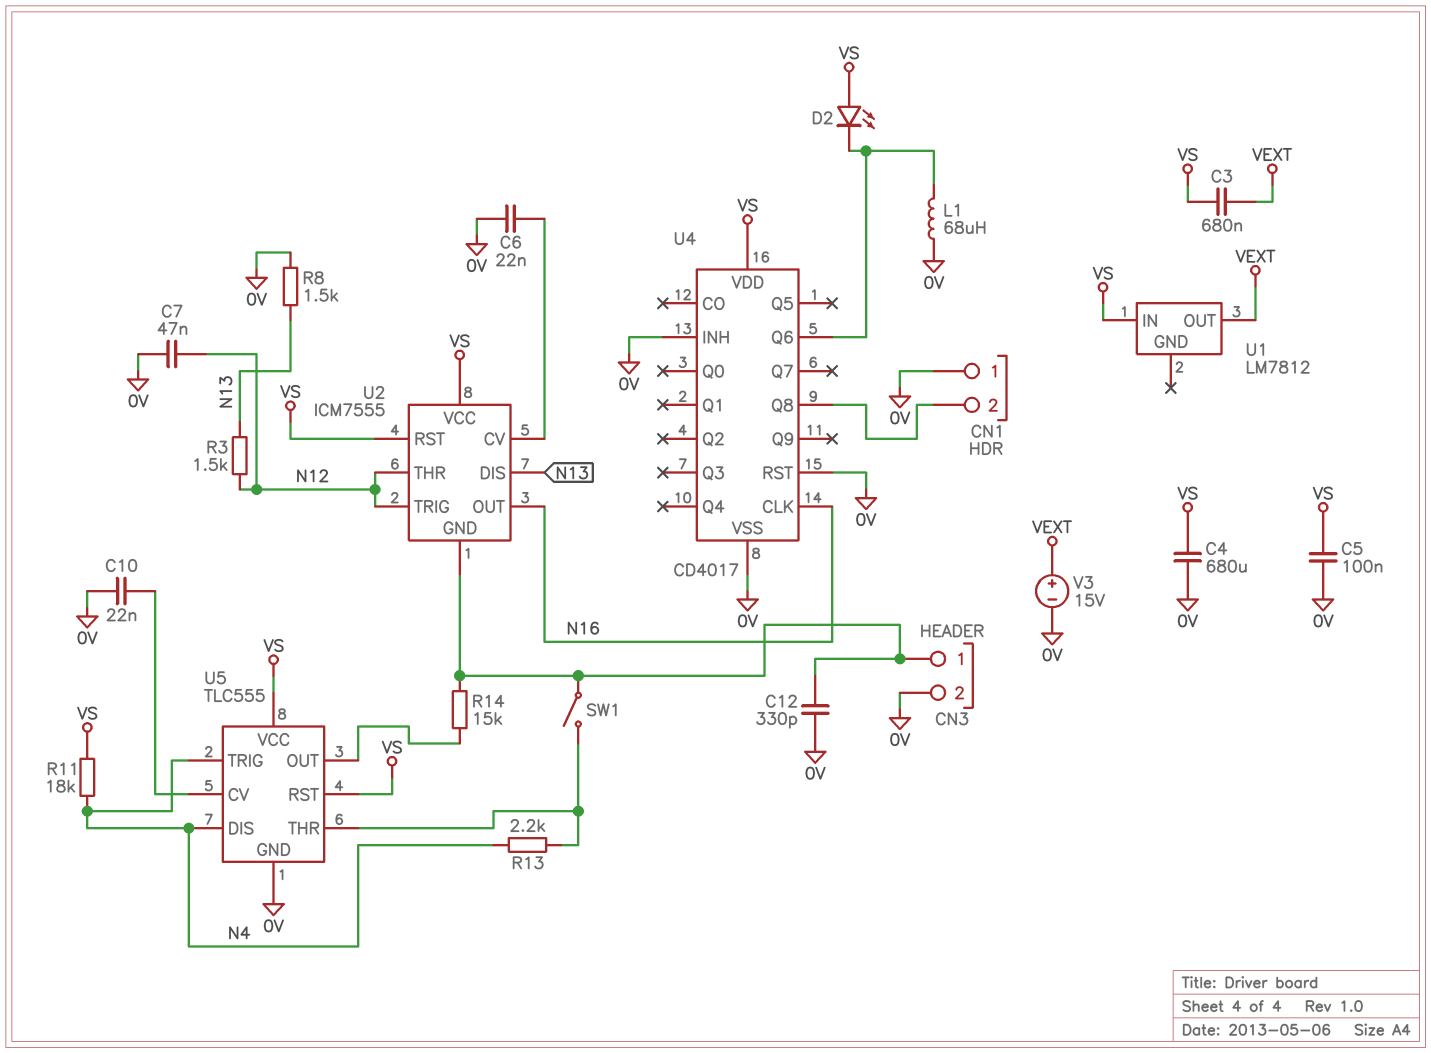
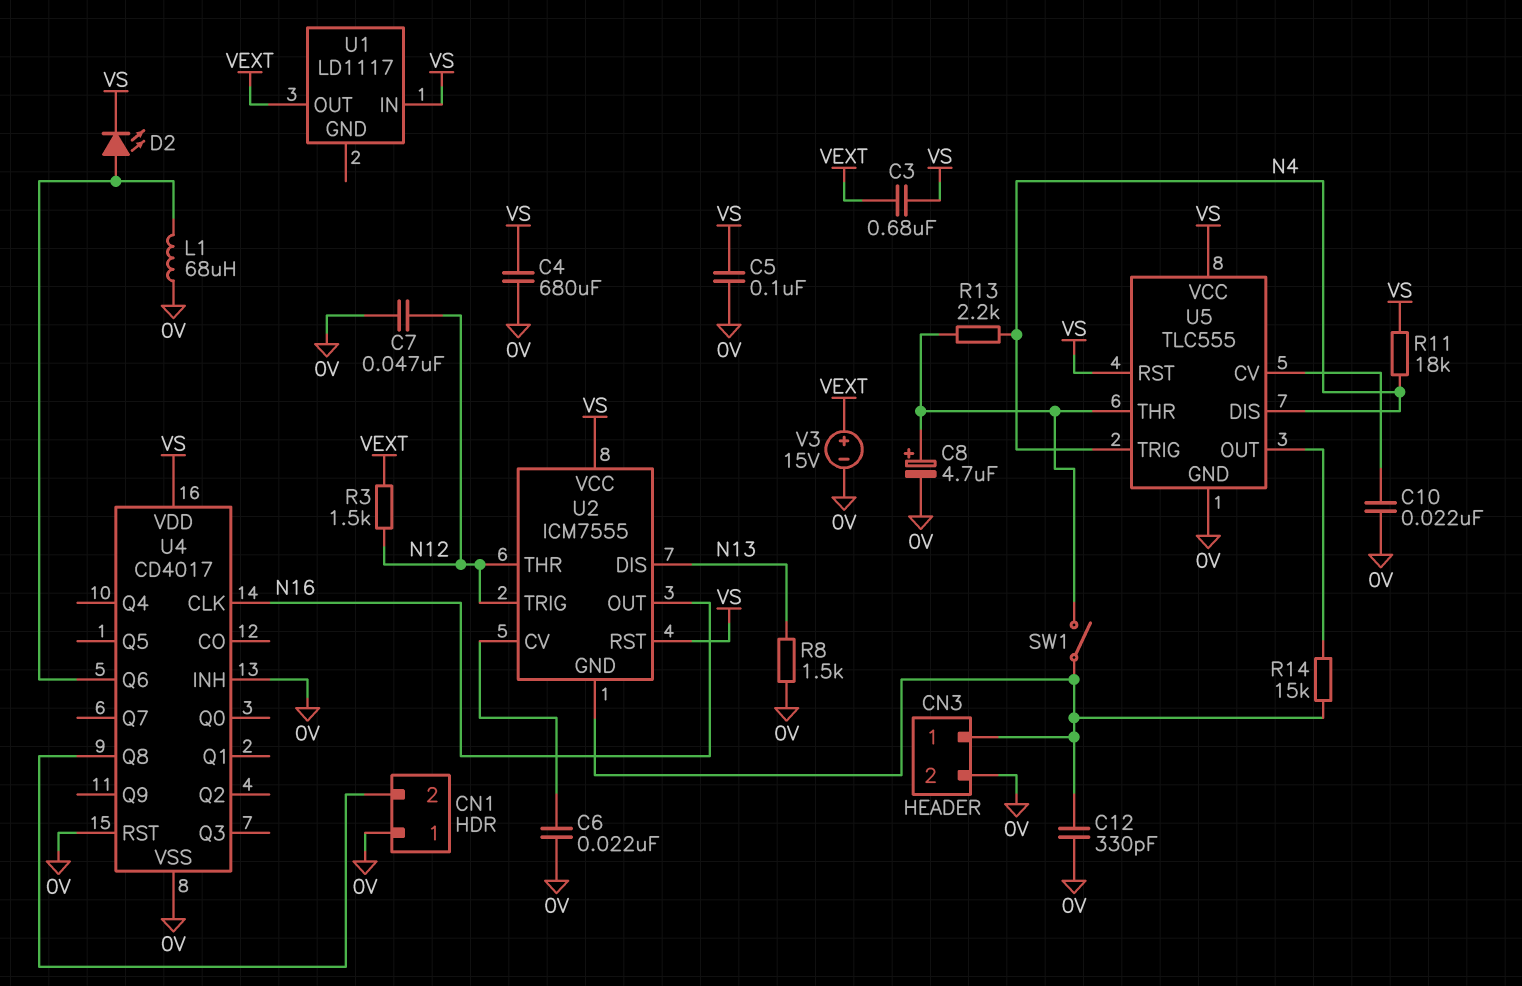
C8: none -> 4.7uF (plus U5/THR, minus 0V)
D2: LED (A VS, K U4/Q6) -> LED (A U4/Q6, K VS)
R3: 1.5k (N12, N13) -> 1.5k (N12, VEXT)
U1: LM7812 -> LD1117

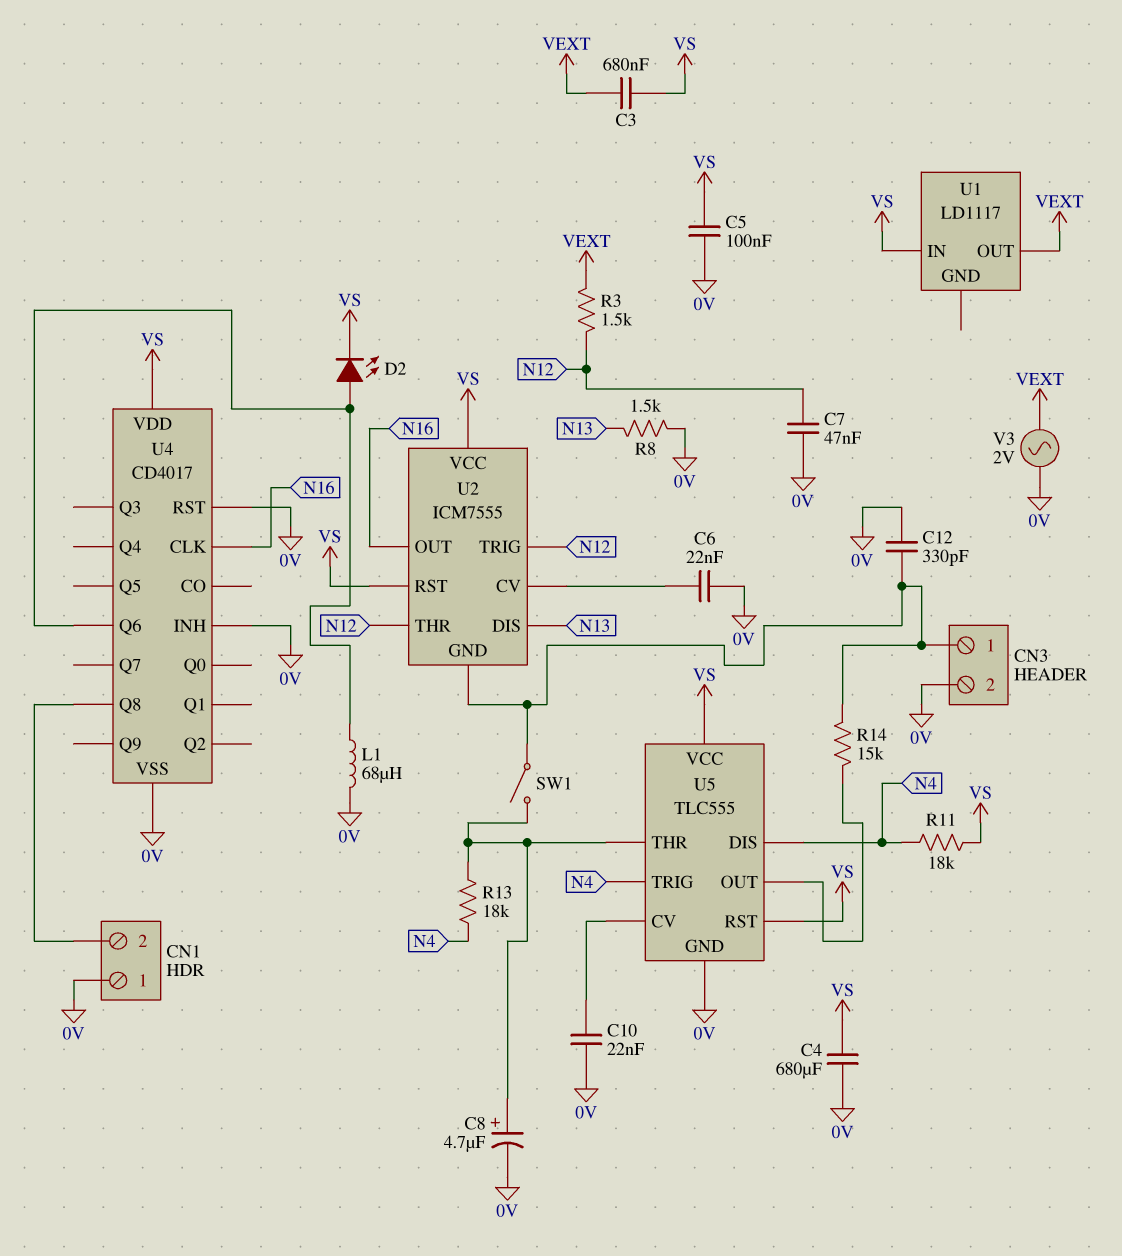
R13: 2.2k (N4, U5/THR) -> 18k (N4, U5/THR)
V3: 15V (plus VEXT, minus 0V) -> AC 2V (0V, VEXT)

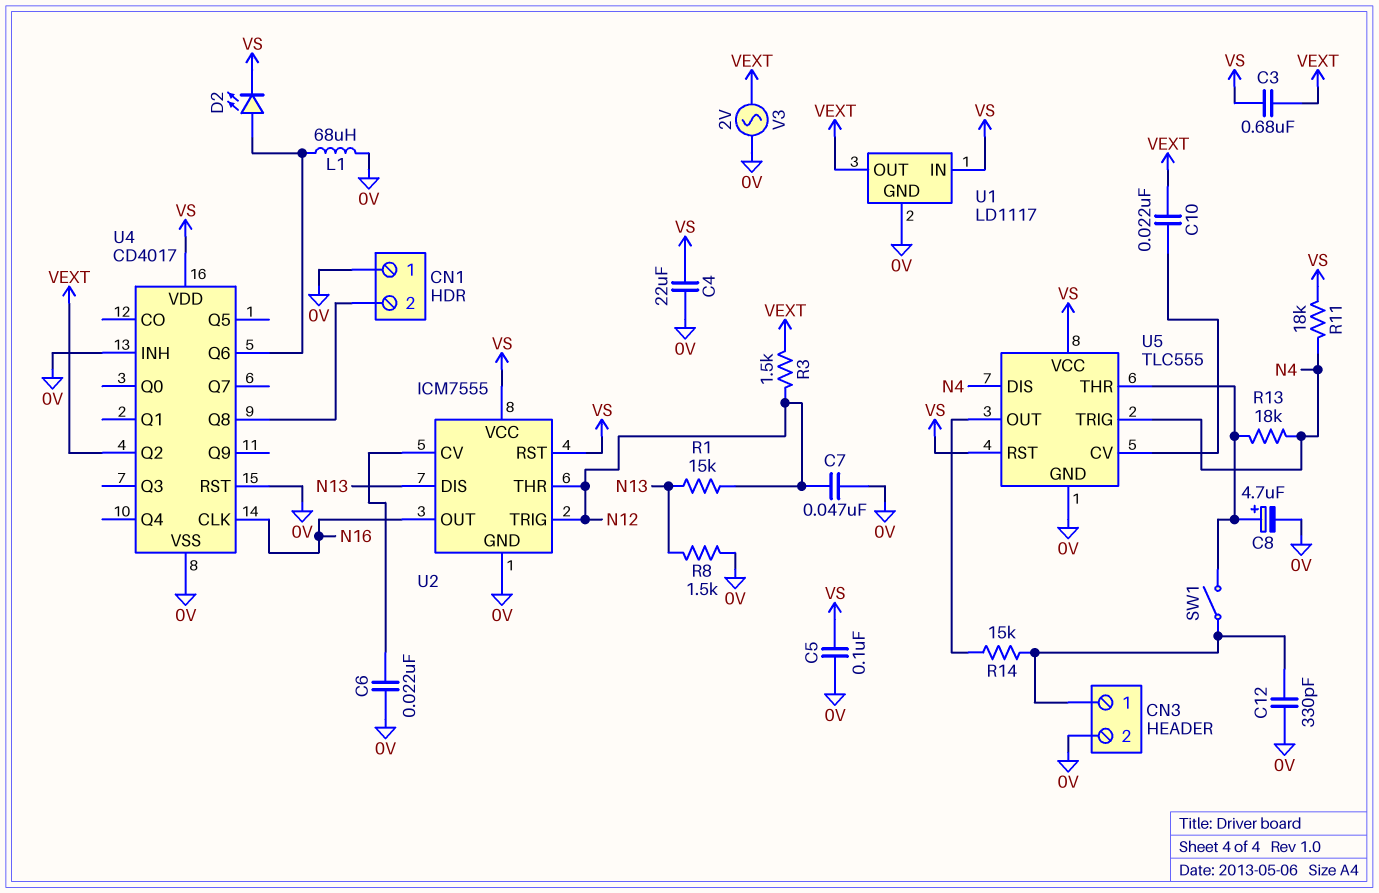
C4: 680uF (0V, VS) -> 22uF (0V, VS)
C10: 22nF (0V, U5/CV) -> 22nF (U5/CV, VEXT)
R1: none -> 15k (N12, N13)
U1 pin GND: none -> 0V
U2 pin GND: CN3/1 -> 0V
U4 pin Q2: none -> VEXT

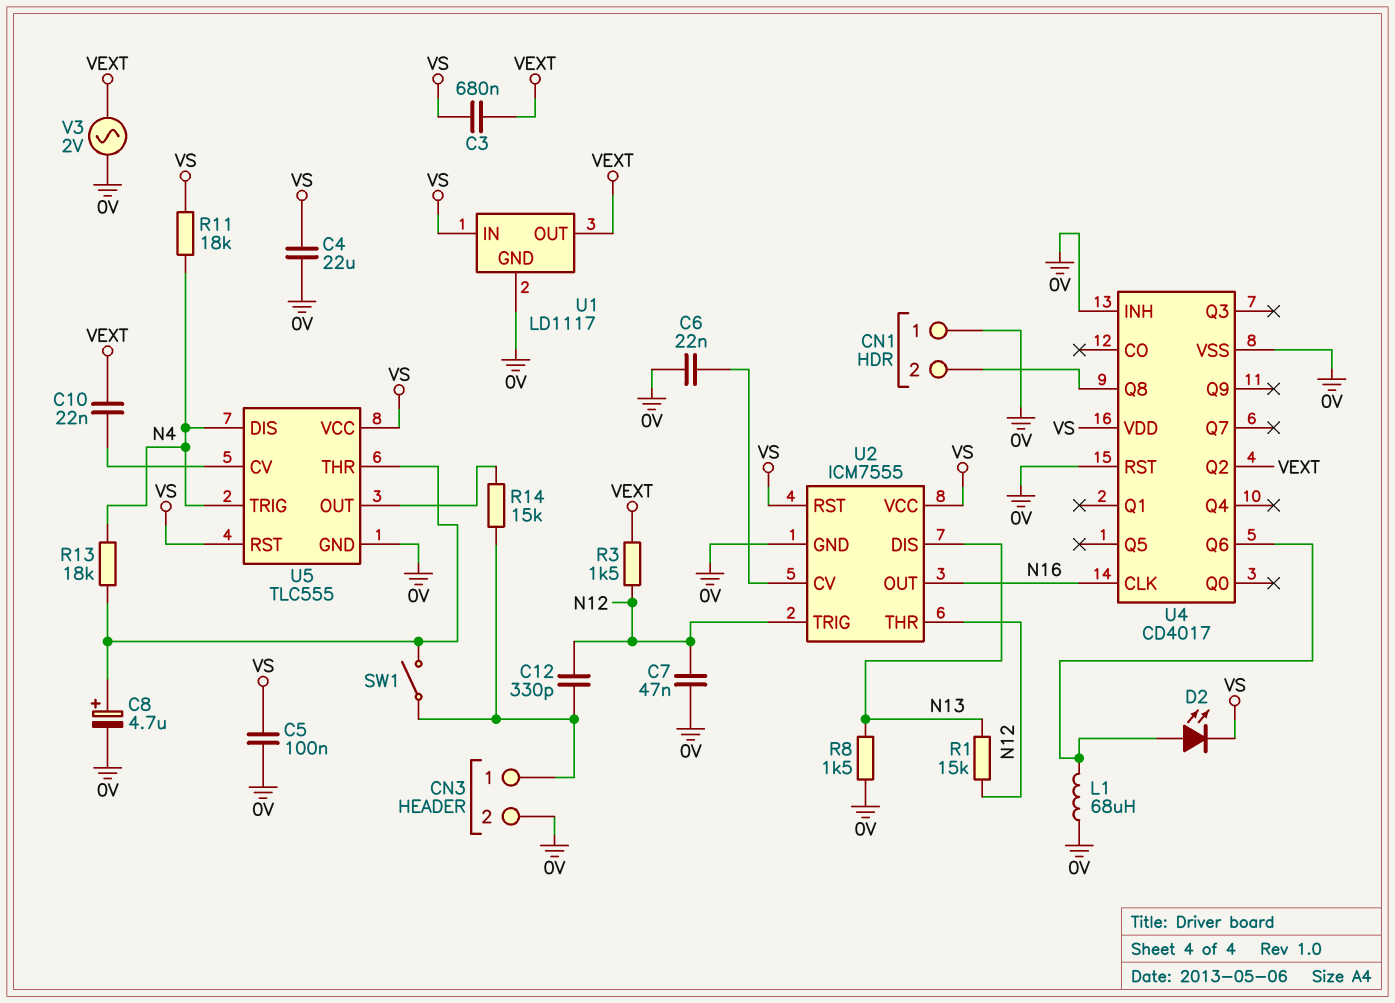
C12: 330pF (0V, CN3/1) -> 330pF (CN3/1, N12)

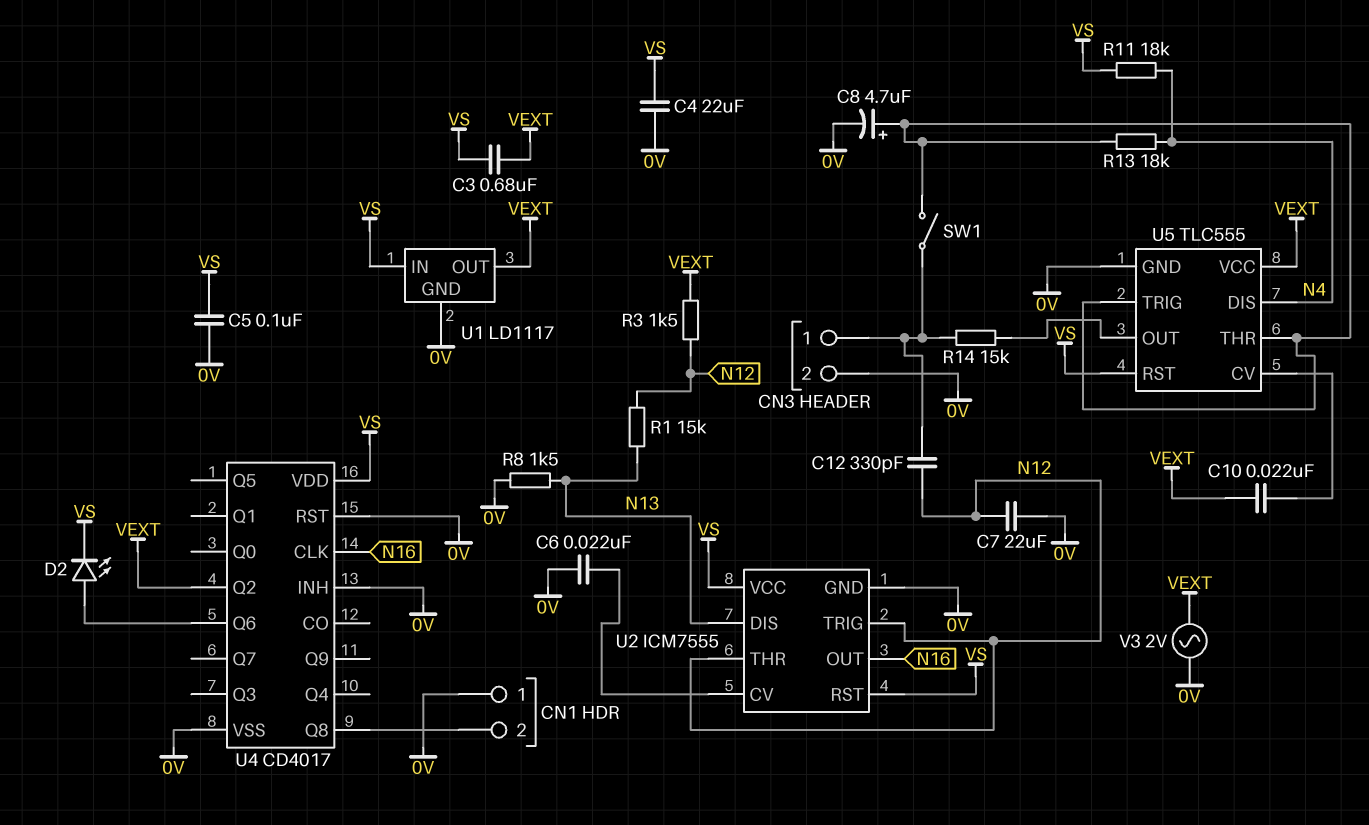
C7: 47nF (0V, N12) -> 22uF (0V, N12)
L1: 68uH (0V, U4/Q6) -> none
U5 pin TRIG: N4 -> U5/THR
U5 pin VCC: VS -> VEXT

